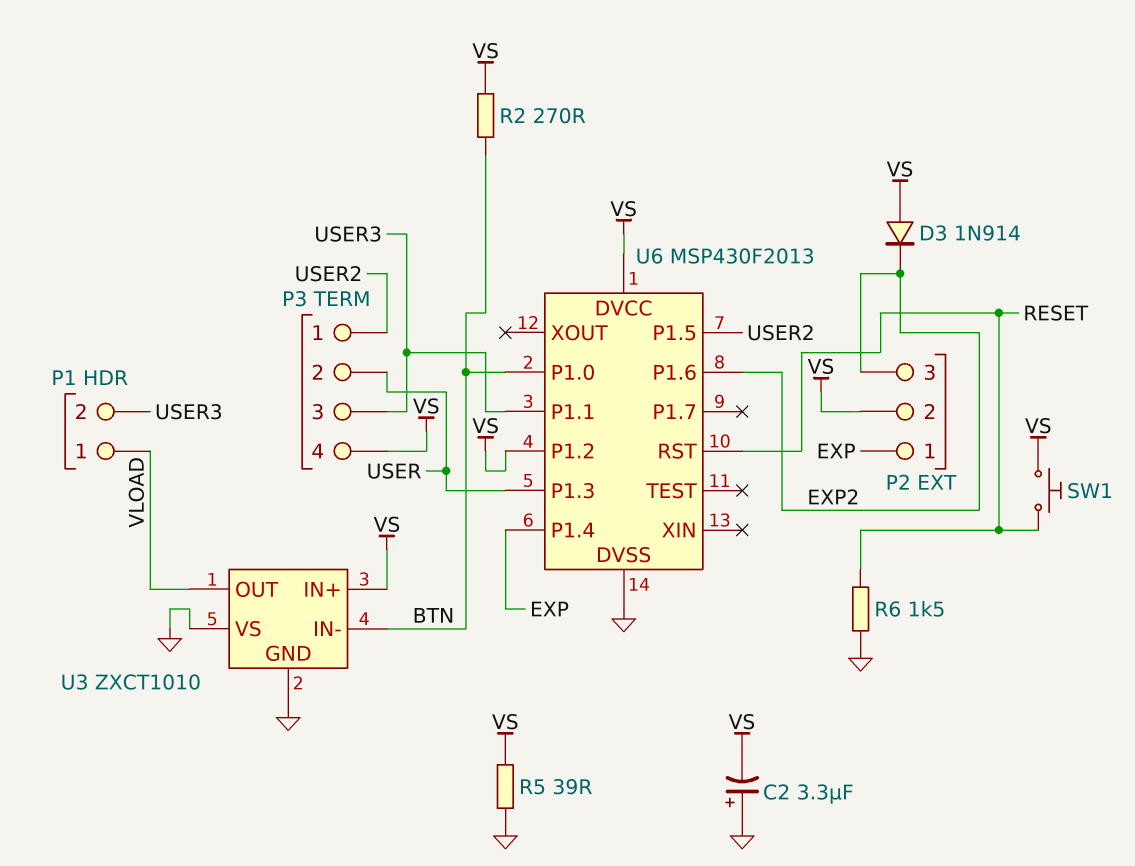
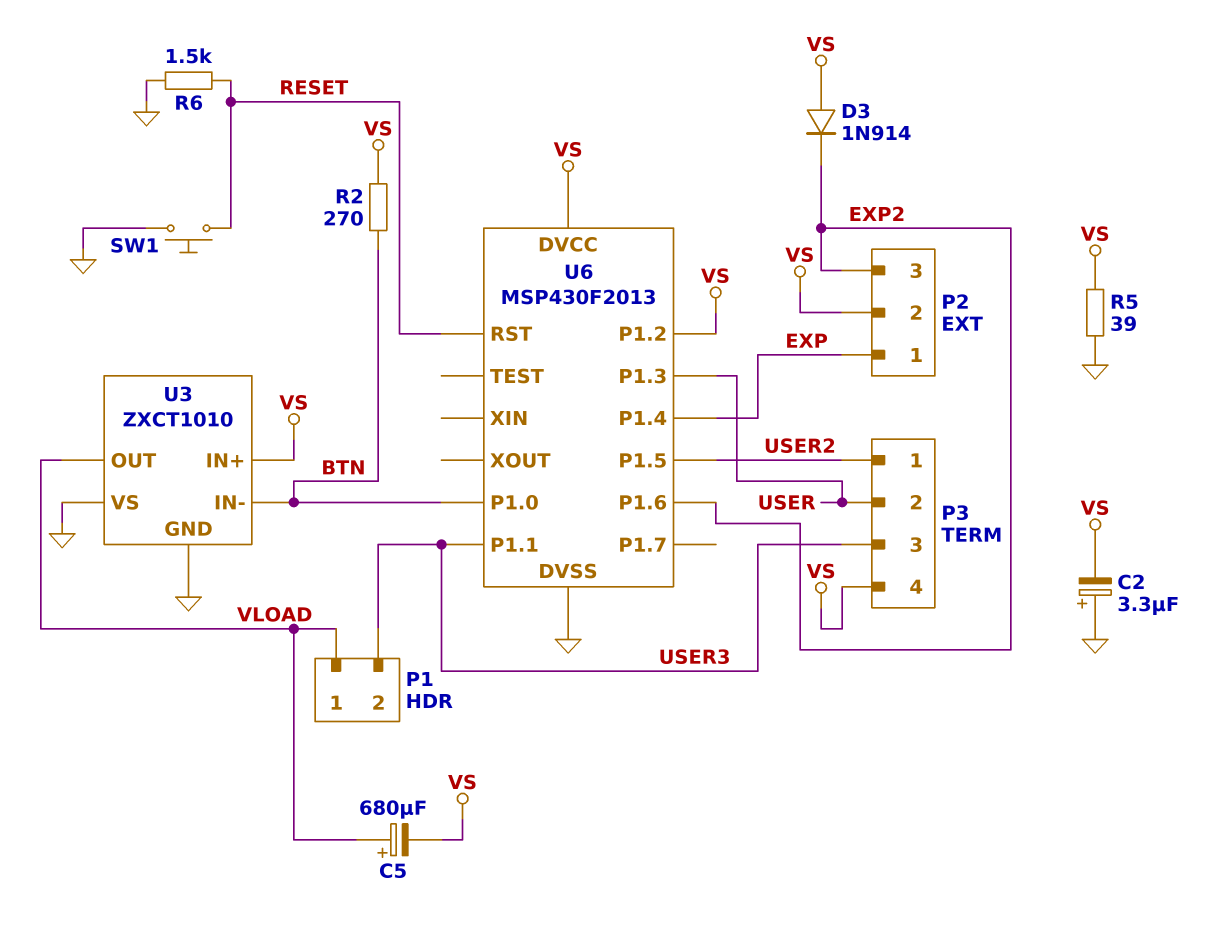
C5: none -> 680uF (plus VLOAD, minus VS)
SW1: button (RESET, VS) -> button (GND, RESET)

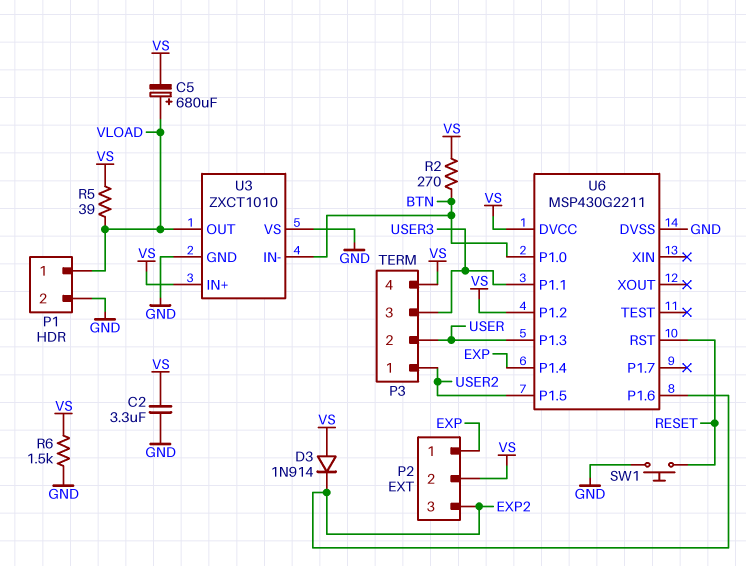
C2: 3.3uF (plus GND, minus VS) -> 3.3uF (GND, VS)
P1 pin 2: USER3 -> GND
R5: 39 (GND, VS) -> 39 (VLOAD, VS)
R6: 1.5k (GND, RESET) -> 1.5k (GND, VS)
U6: MSP430F2013 -> MSP430G2211

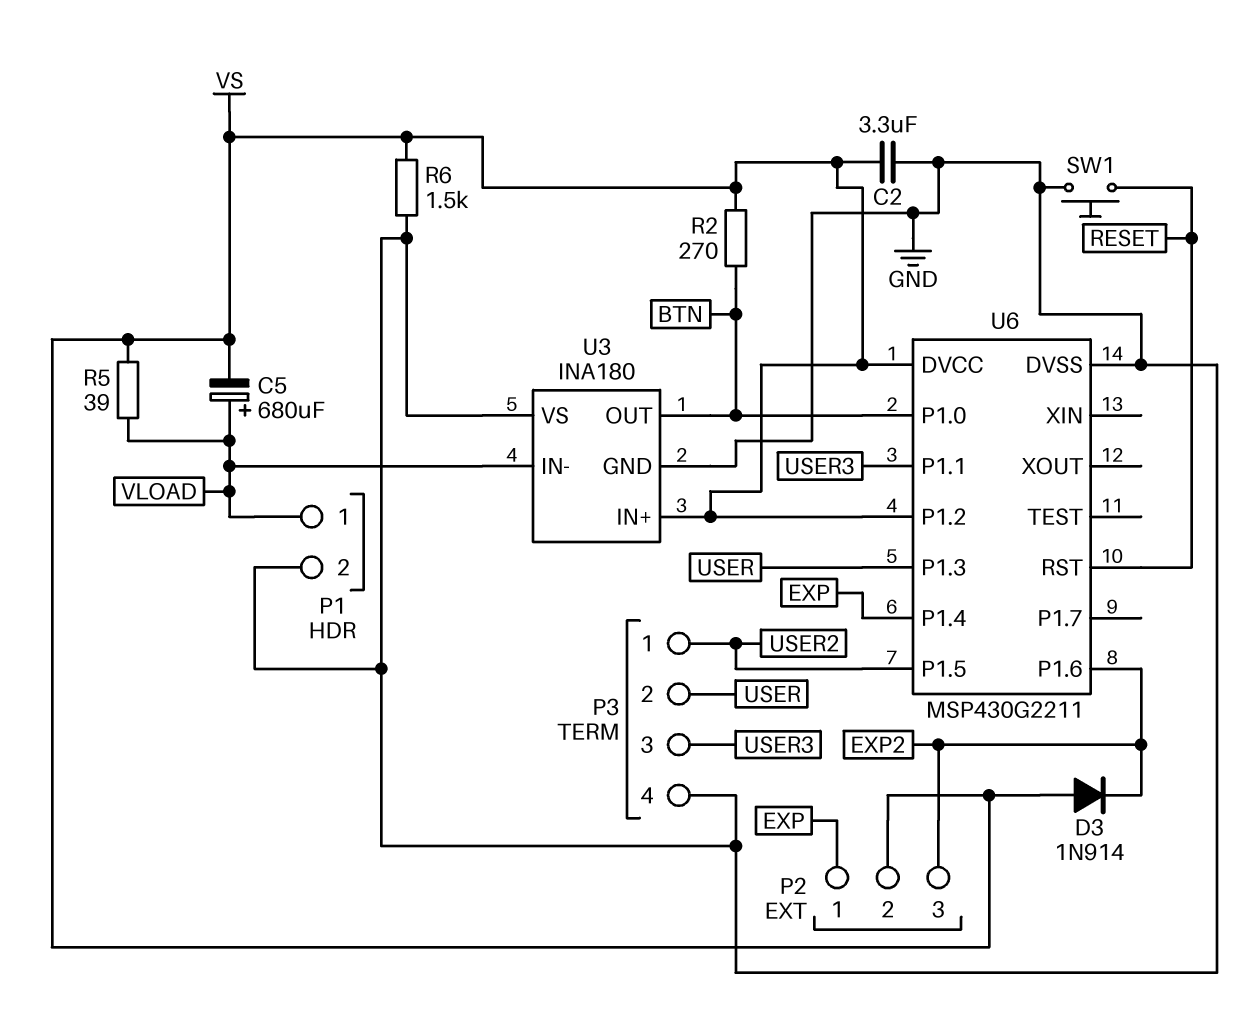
P3 pin 4: VS -> GND
U3: ZXCT1010 -> INA180
U3 pin IN-: BTN -> VLOAD
U3 pin OUT: VLOAD -> BTN

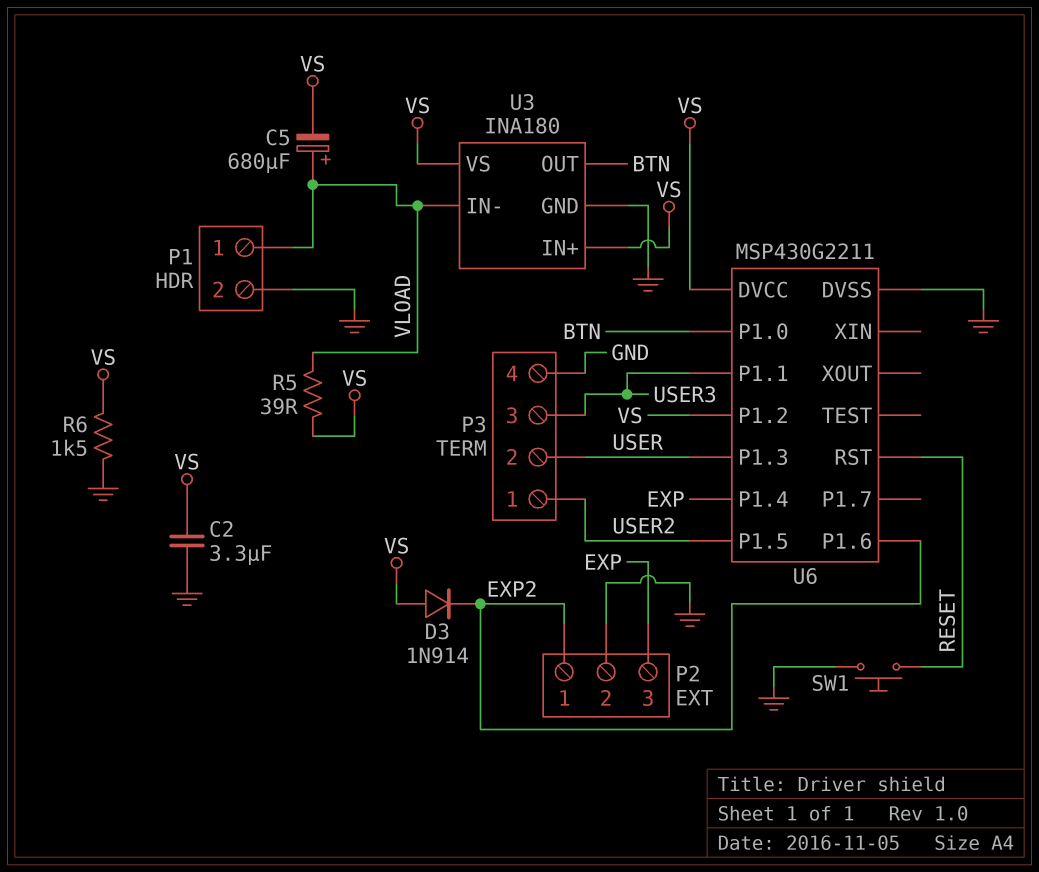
P2 pin 1: EXP -> EXP2
P2 pin 2: VS -> GND
P2 pin 3: EXP2 -> EXP
R2: 270 (BTN, VS) -> none
U3 pin VS: GND -> VS

